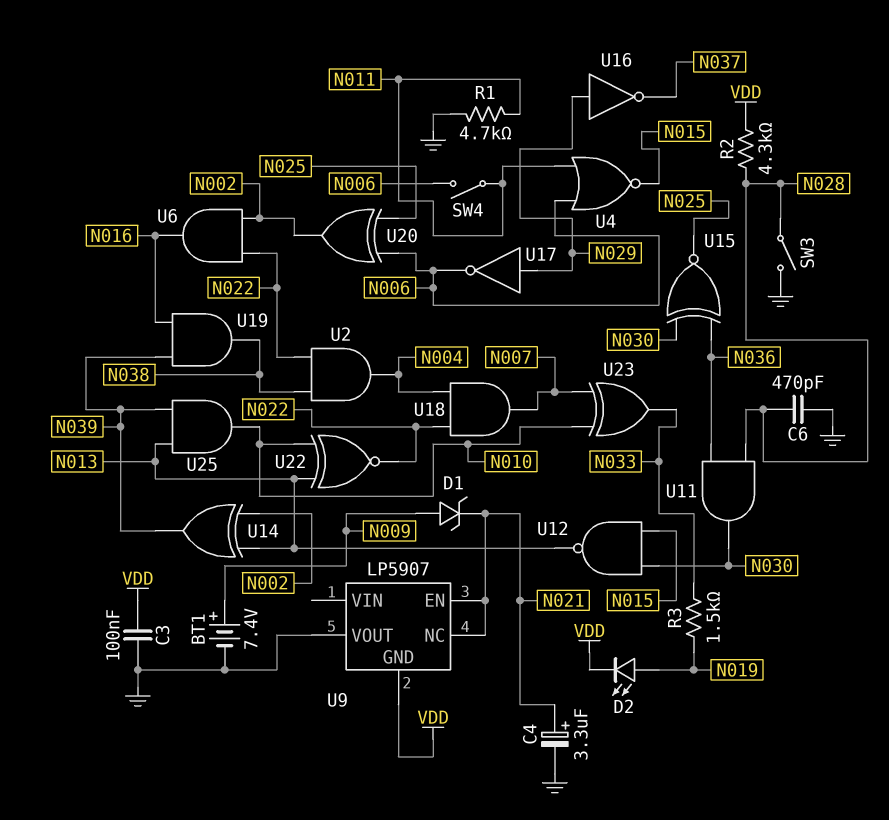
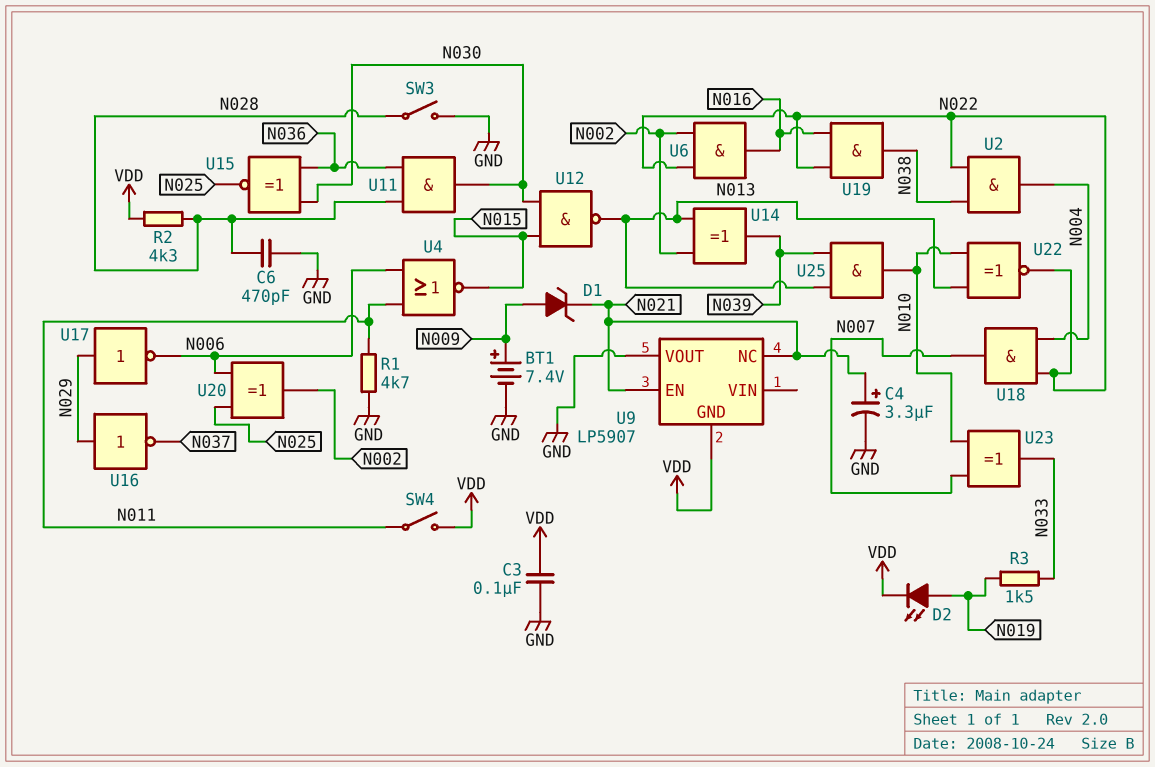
SW4: switch (N006, N011) -> switch (N011, VDD)
U19: AND (in N016, in N039, out N038) -> AND (in N016, in N022, out N038)

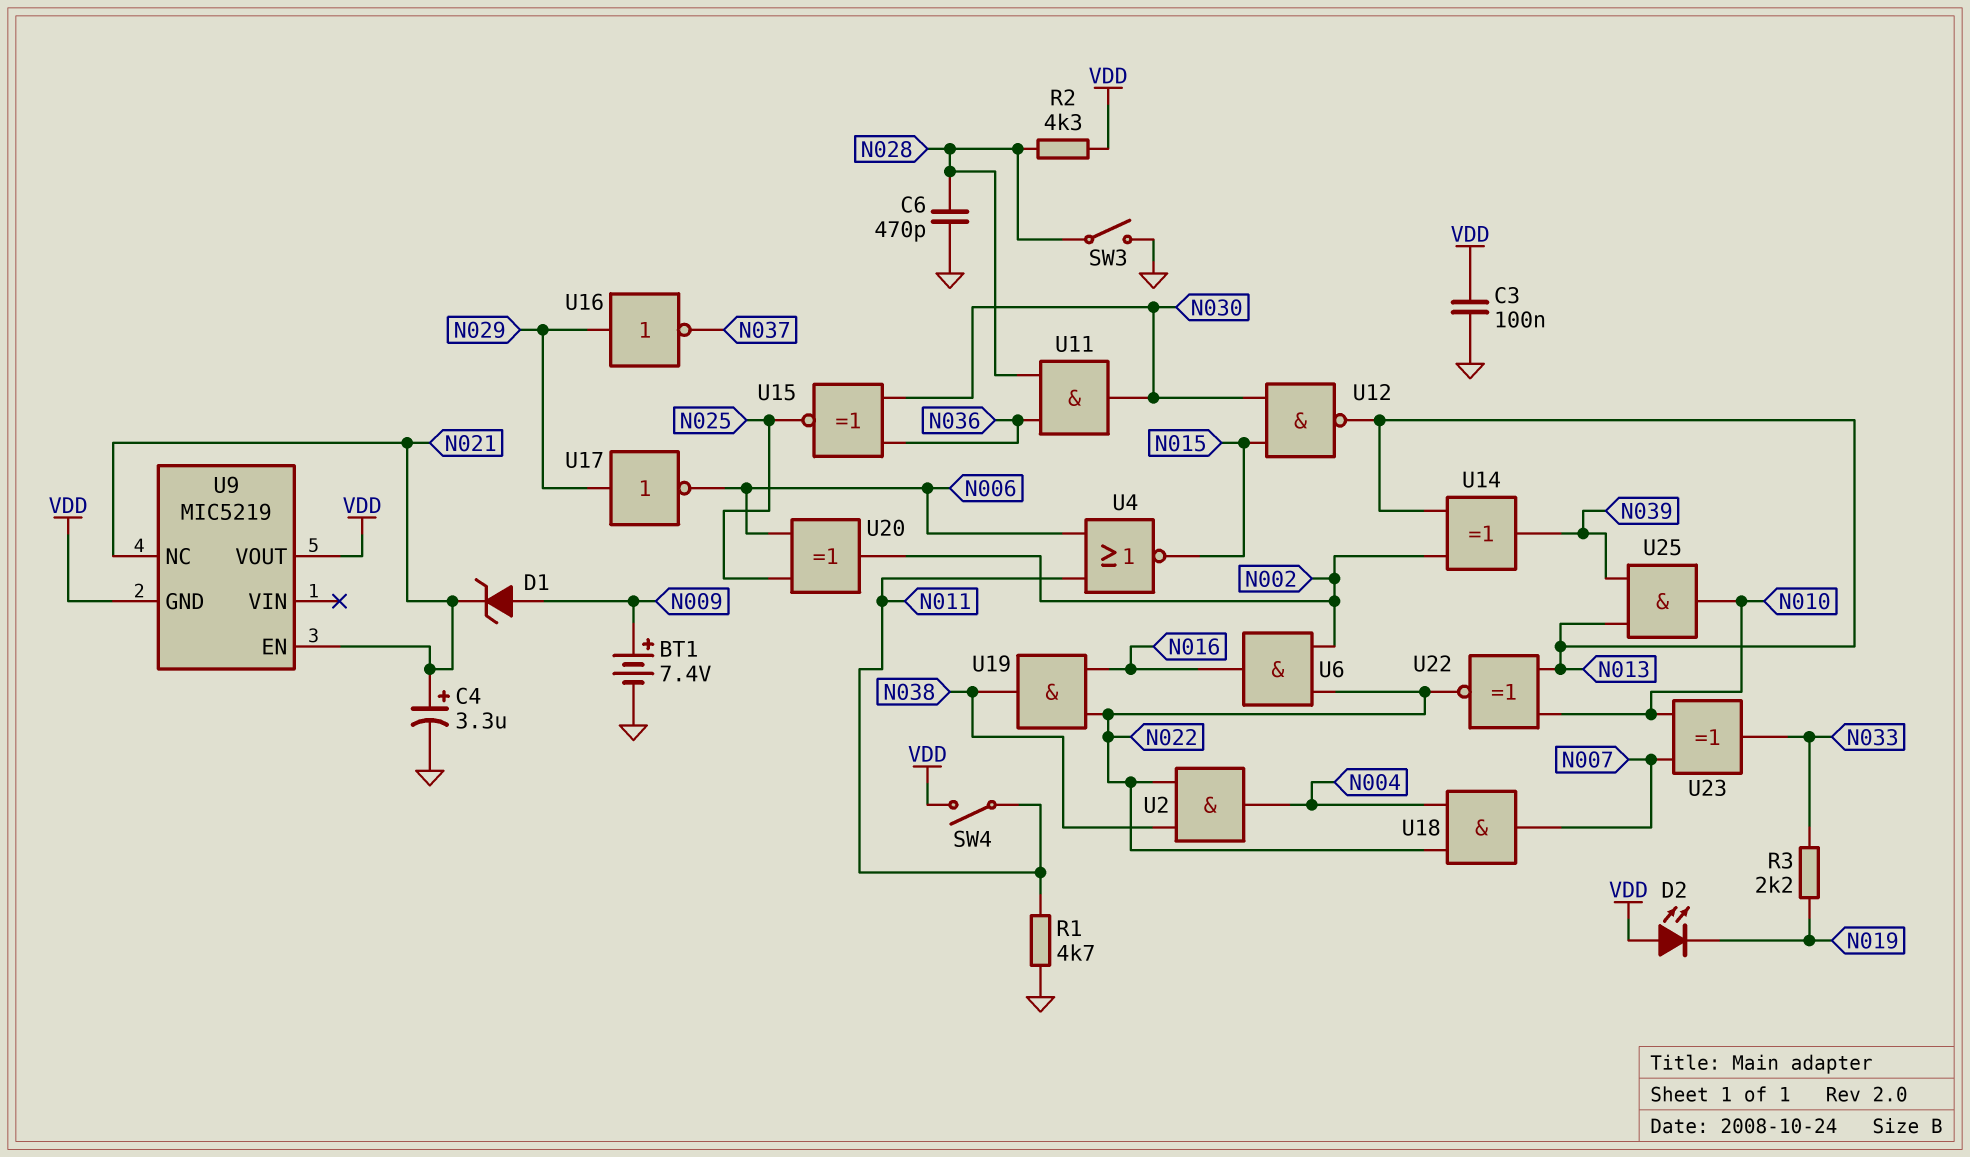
D2: LED (A N019, K VDD) -> LED (A VDD, K N019)
R3: 1.5k (N019, N033) -> 2.2k (N019, N033)
U9: LP5907 -> MIC5219
U9 pin VOUT: GND -> VDD

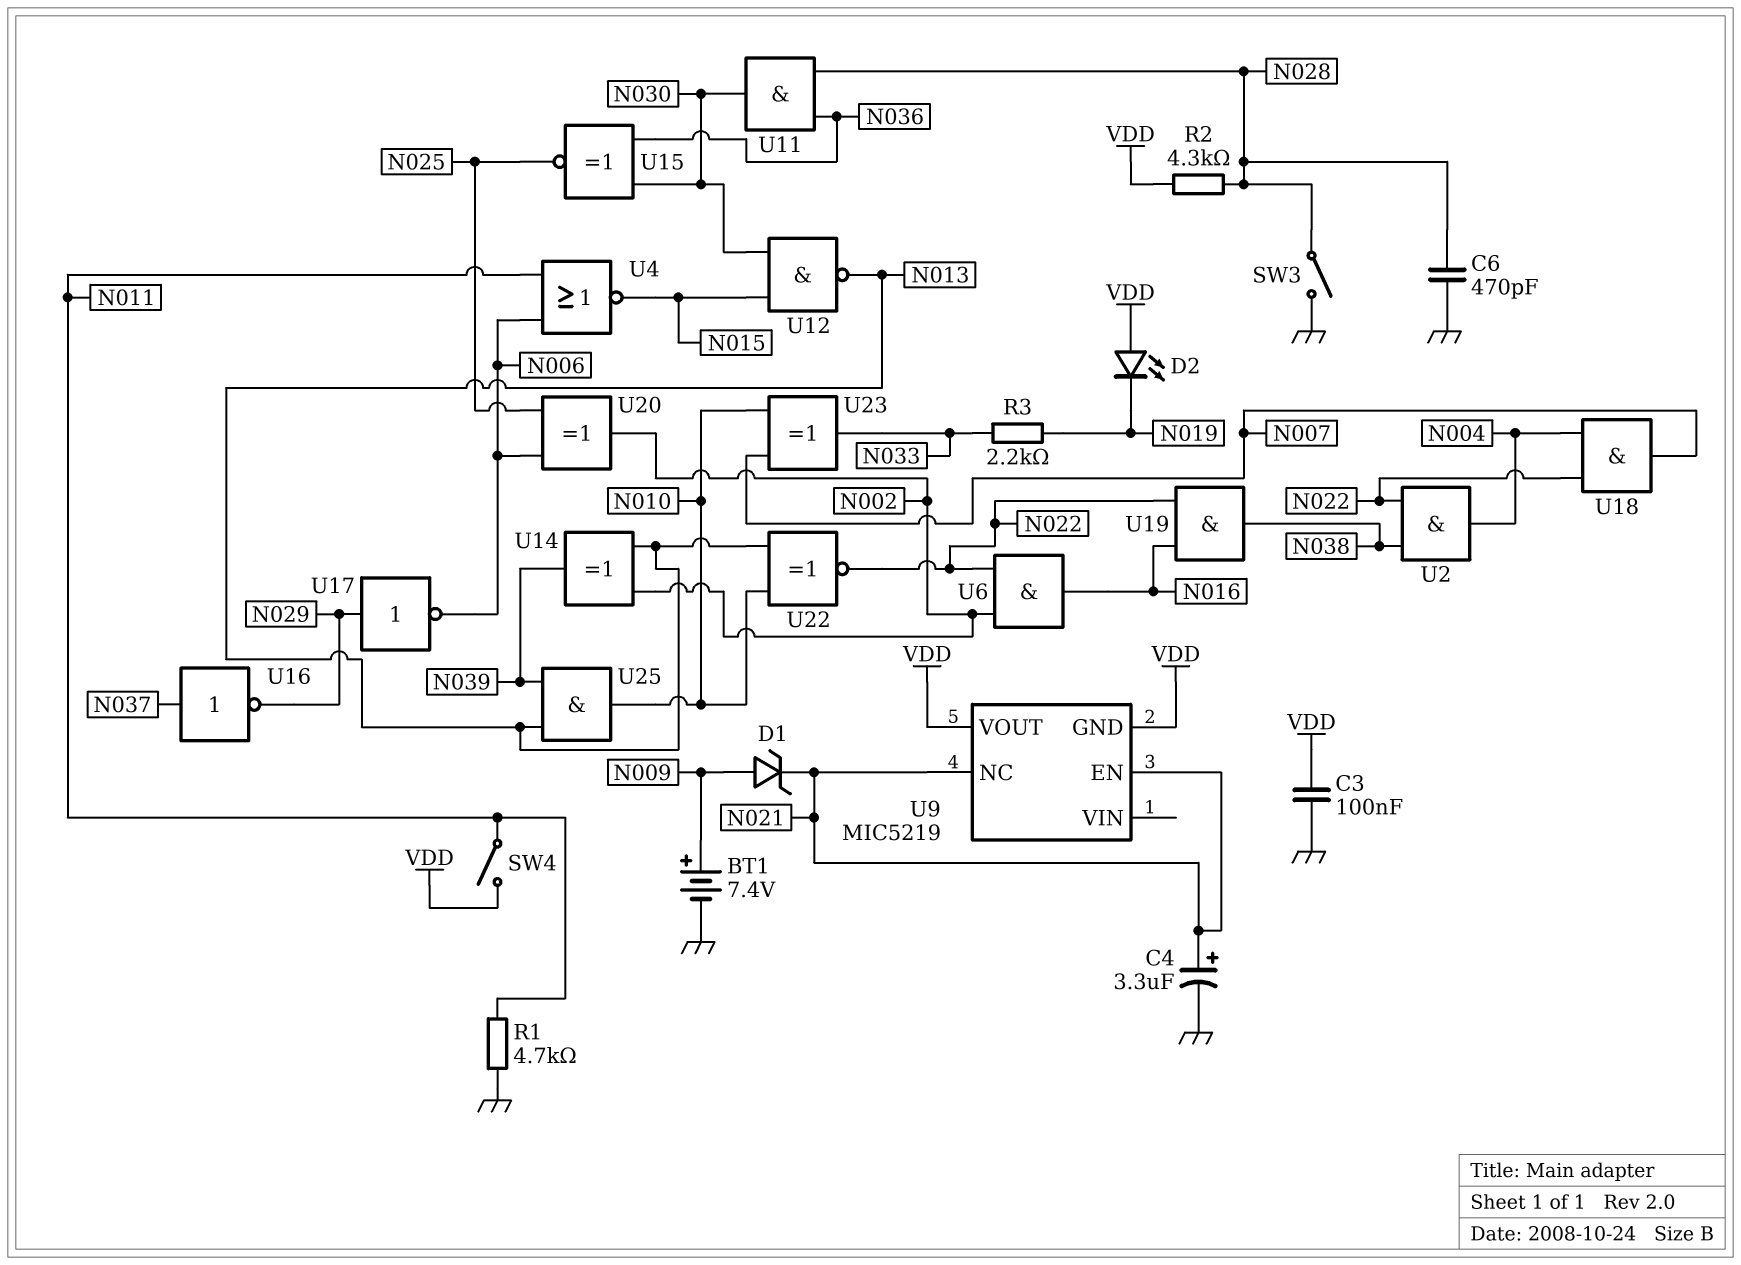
U16: NOT (in N029, out N037) -> NOT (in N037, out N029)

